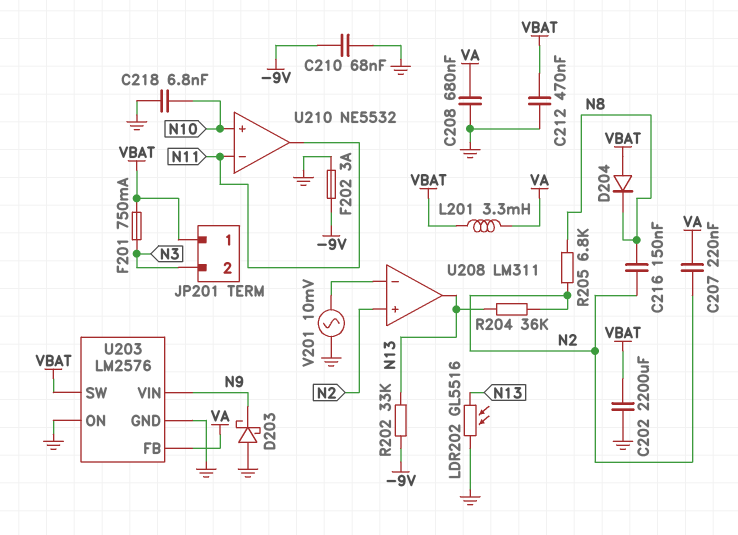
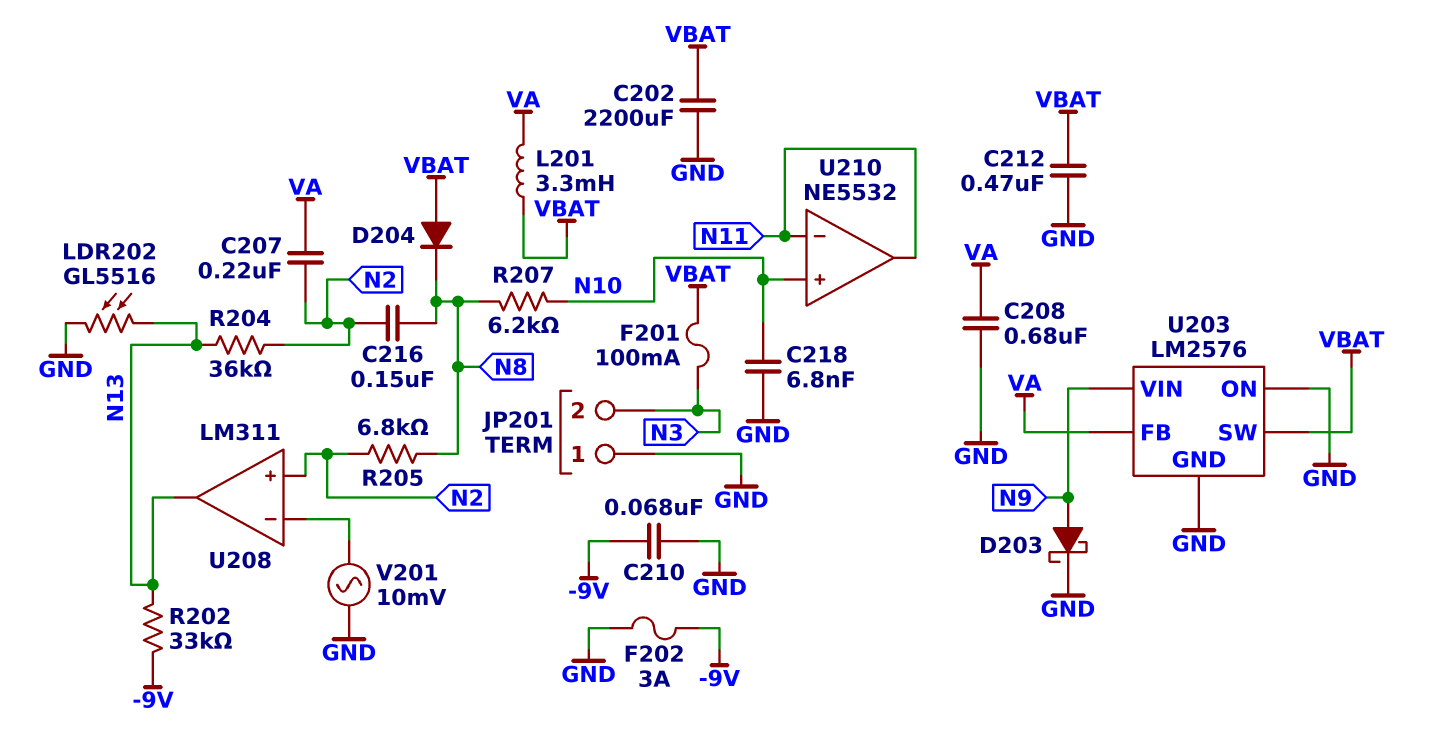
D203: schottky (A GND, K N9) -> schottky (A N9, K GND)
F201: 750mA (N3, VBAT) -> 100mA (N3, VBAT)
JP201 pin 1: VBAT -> GND
R207: none -> 6.2k (N8, N10)

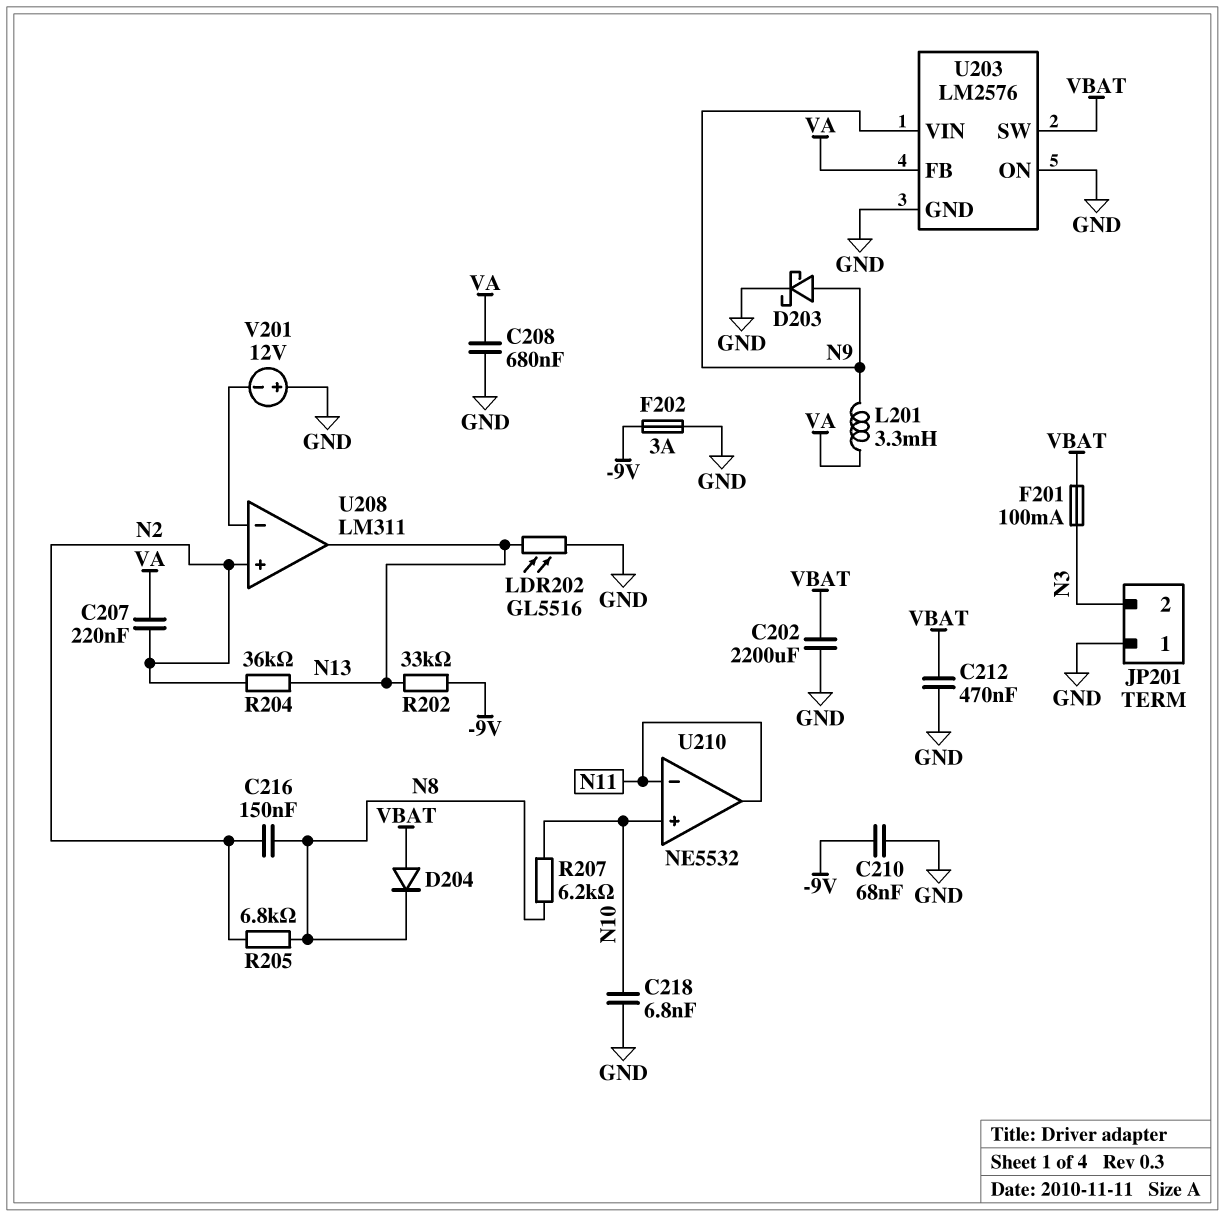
L201: 3.3mH (VA, VBAT) -> 3.3mH (N9, VA)
V201: AC 10mV (GND, U208/in-) -> 12V (plus GND, minus U208/in-)

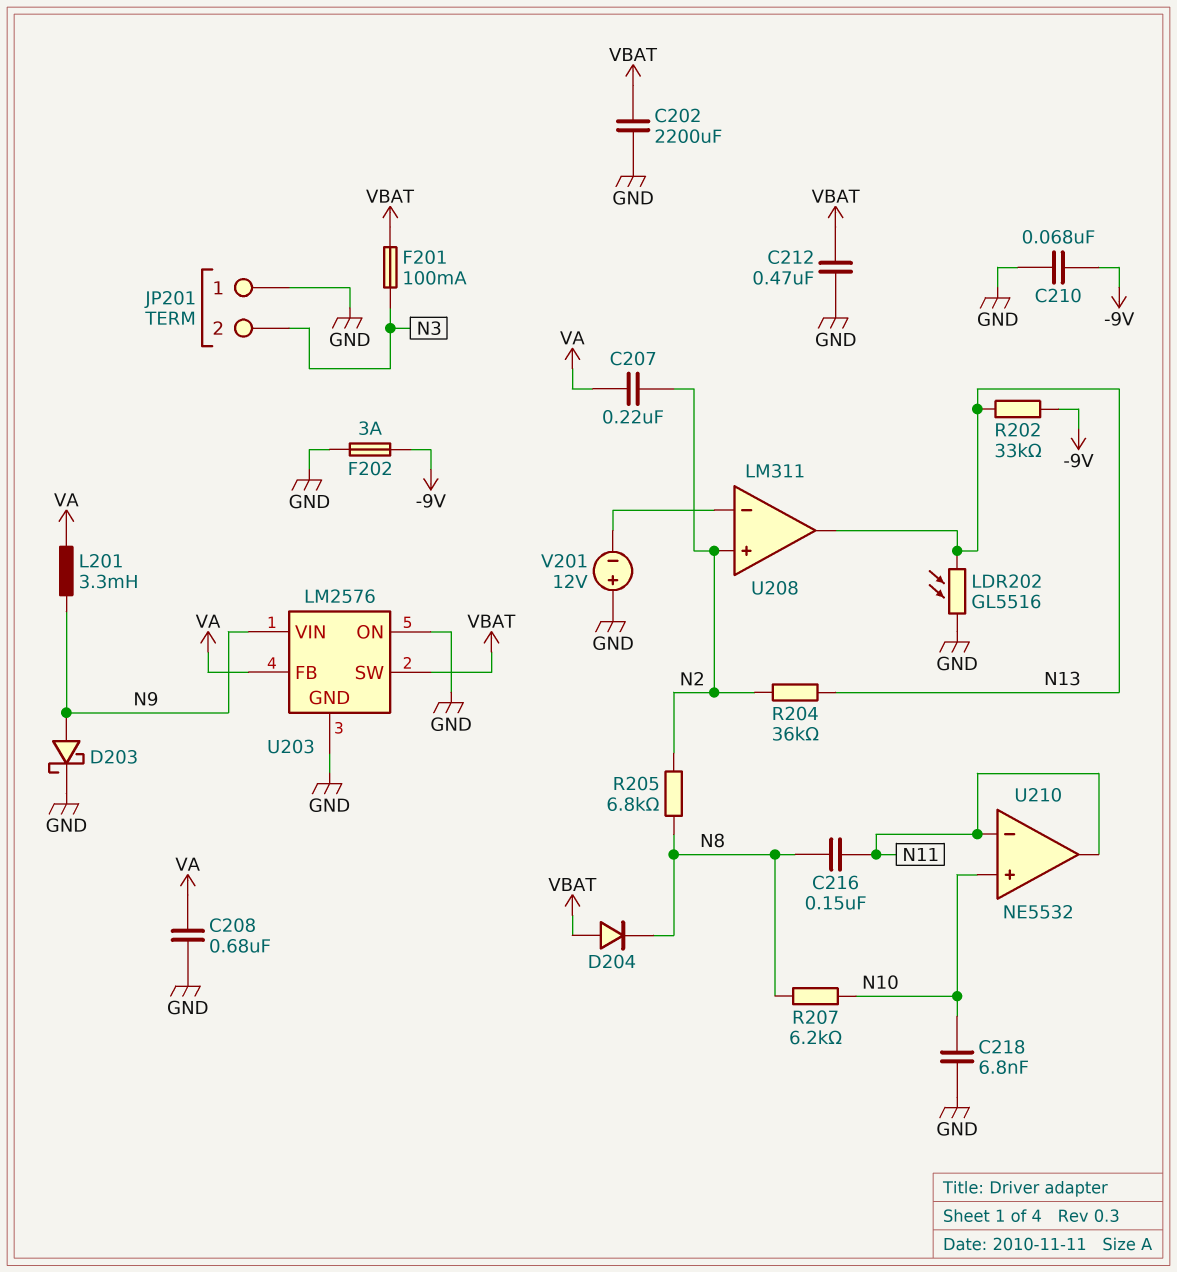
C216: 150nF (N2, N8) -> 150nF (N8, N11)

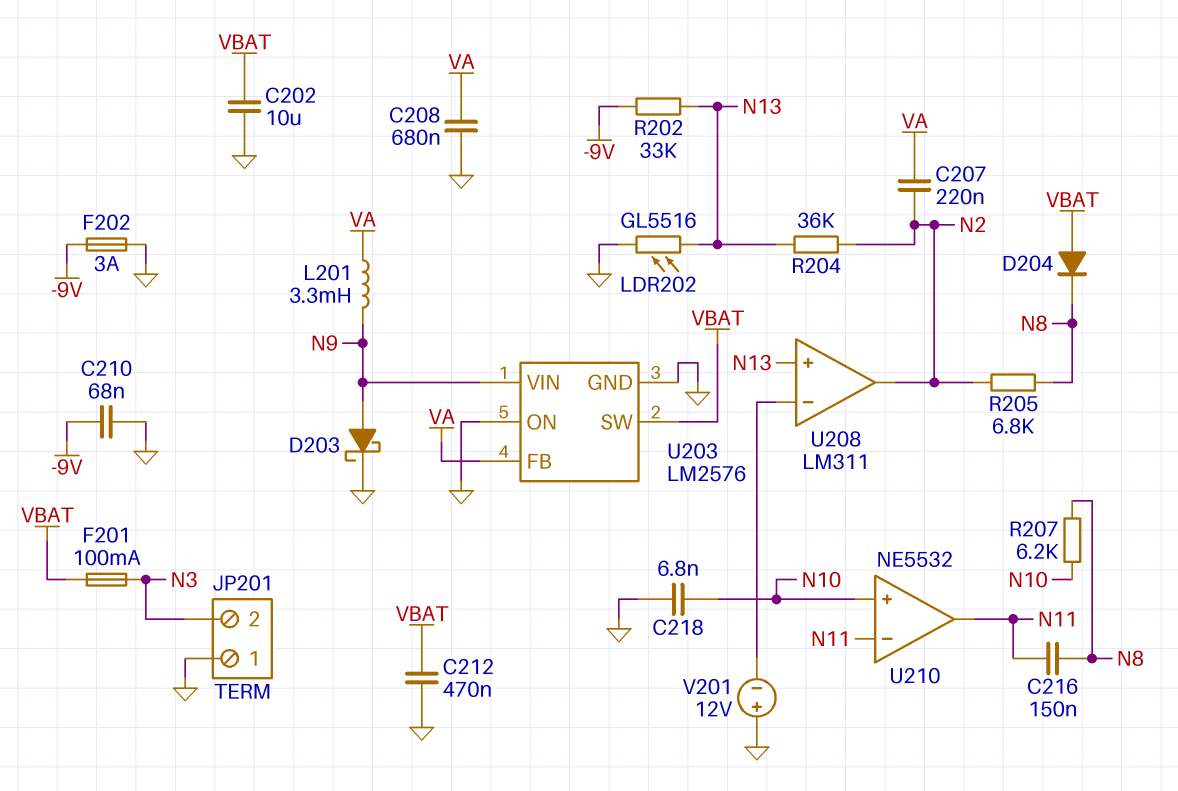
C202: 2200uF (GND, VBAT) -> 10uF (GND, VBAT)
U208 pin in+: N2 -> N13
U208 pin out: N13 -> N2

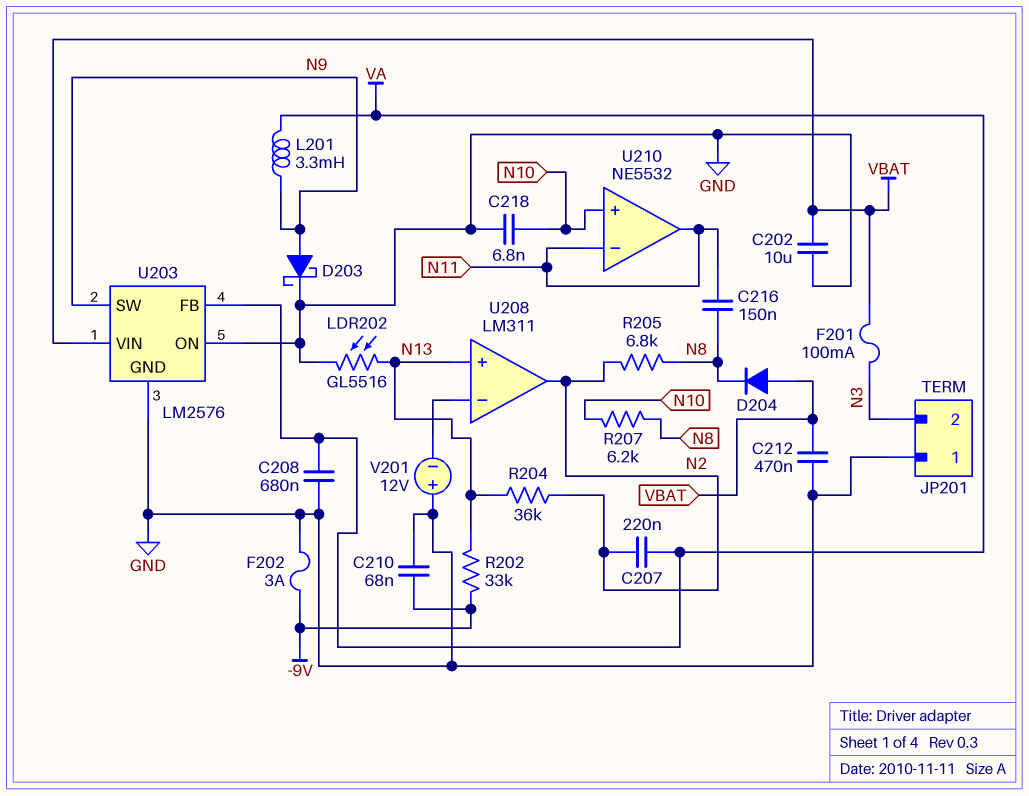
U203 pin SW: VBAT -> N9
U203 pin VIN: N9 -> VBAT

